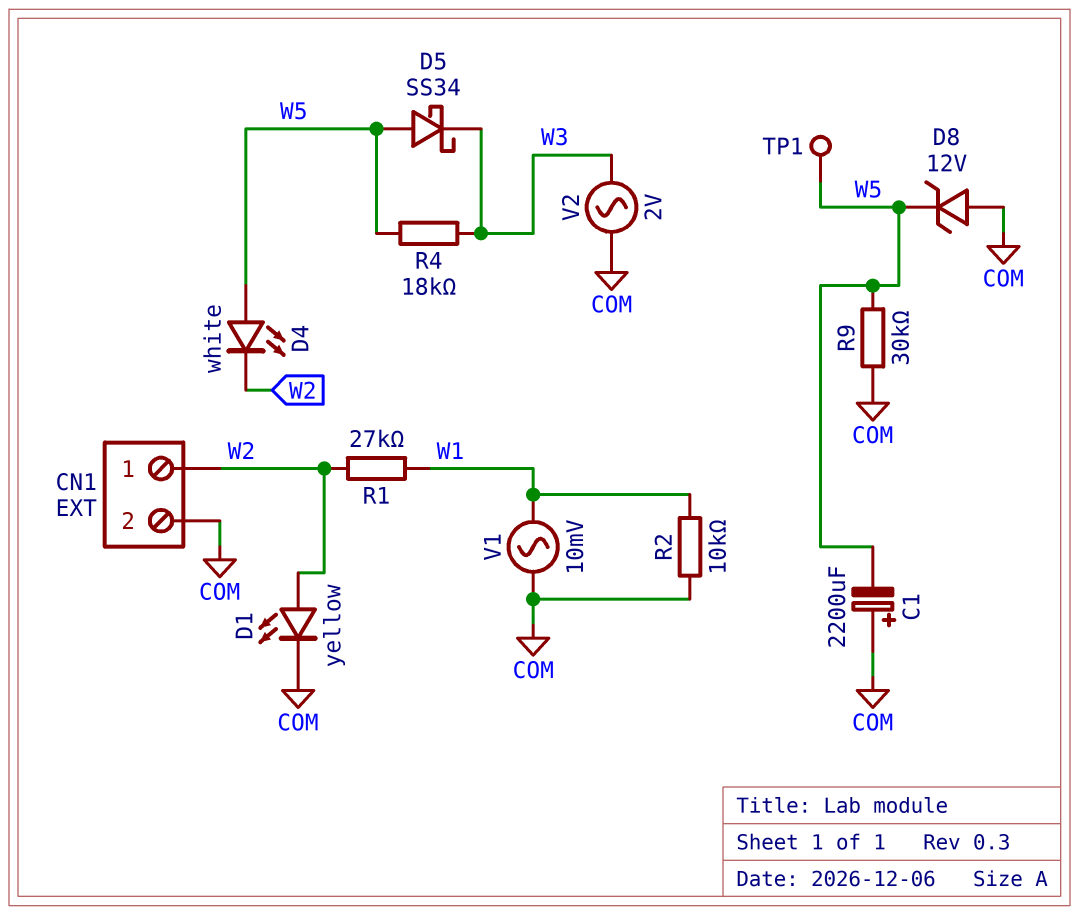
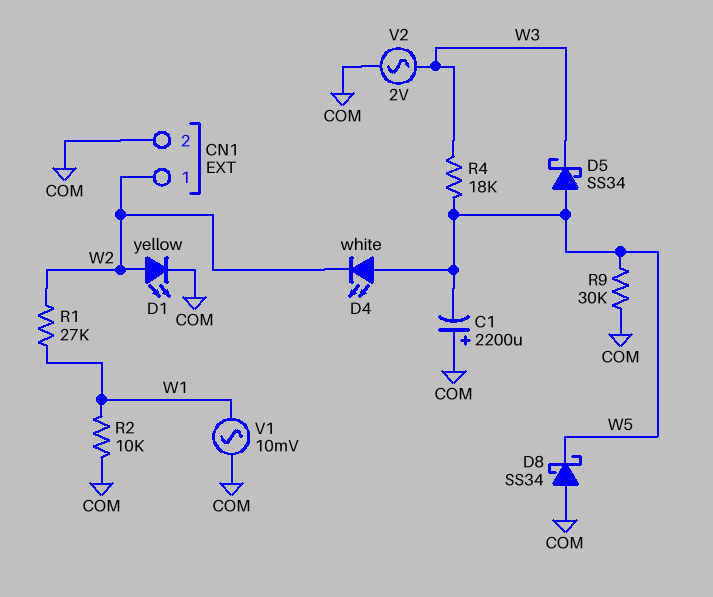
D8: zener 12V (A COM, K W5) -> schottky SS34 (A COM, K W5)
TP1: test point (W5) -> none

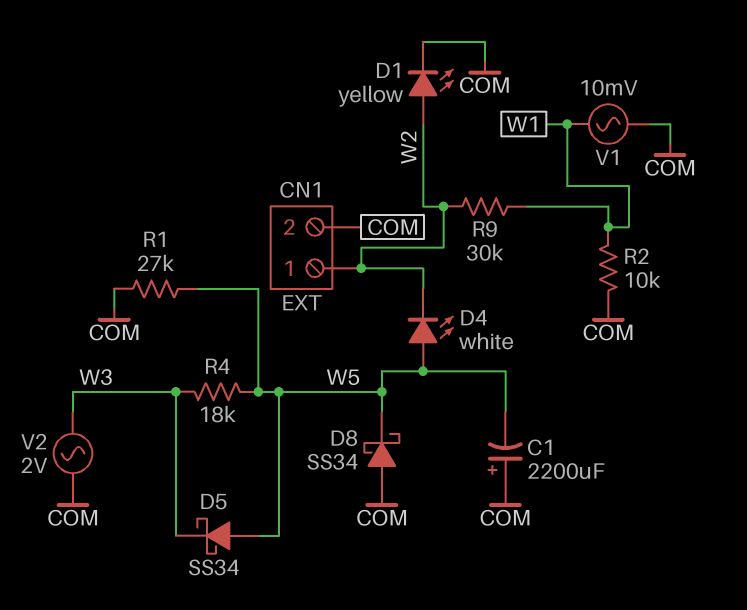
R1: 27k (W1, W2) -> 27k (COM, W5)
R9: 30k (COM, W5) -> 30k (W1, W2)

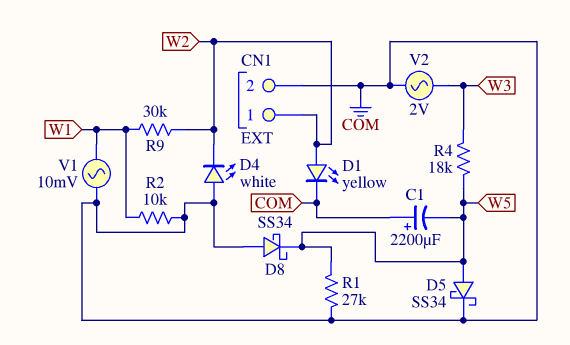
D4: LED white (A W5, K W2) -> LED white (A COM, K W2)
D5: schottky SS34 (A W5, K W3) -> schottky SS34 (A W5, K COM)

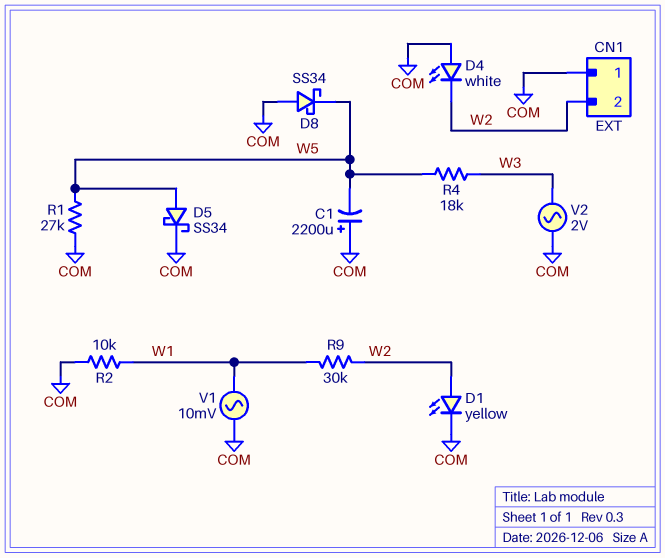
CN1 pin 1: W2 -> COM
CN1 pin 2: COM -> W2

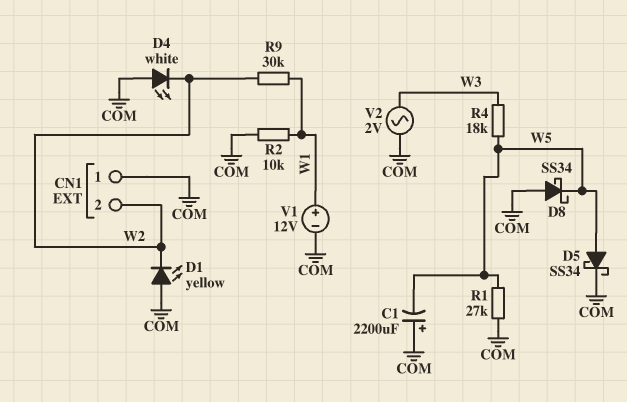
D1: LED yellow (A W2, K COM) -> LED yellow (A COM, K W2)
V1: AC 10mV (COM, W1) -> 12V (plus W1, minus COM)

